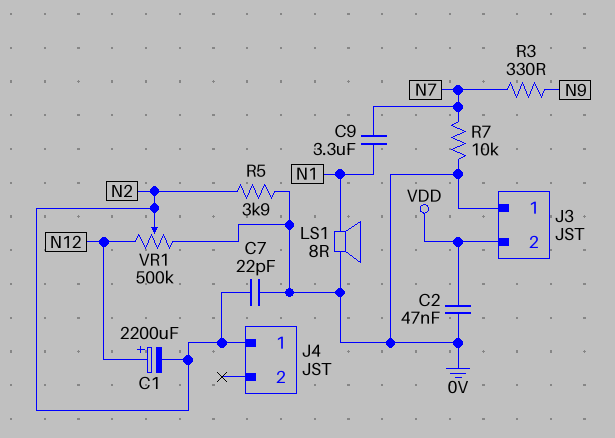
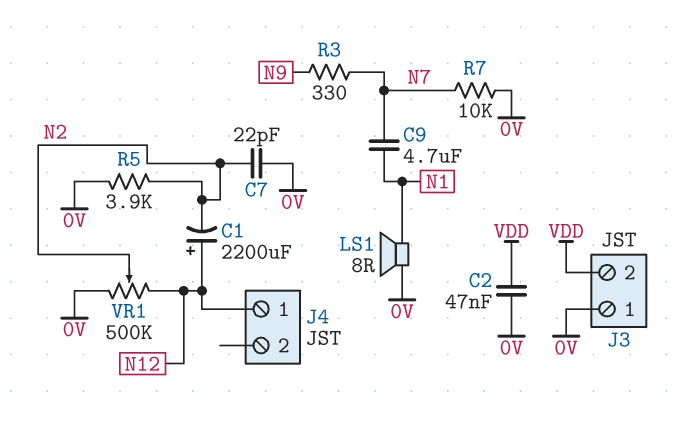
C9: 3.3uF (N1, N7) -> 4.7uF (N1, N7)
J4 pin 1: N2 -> N12

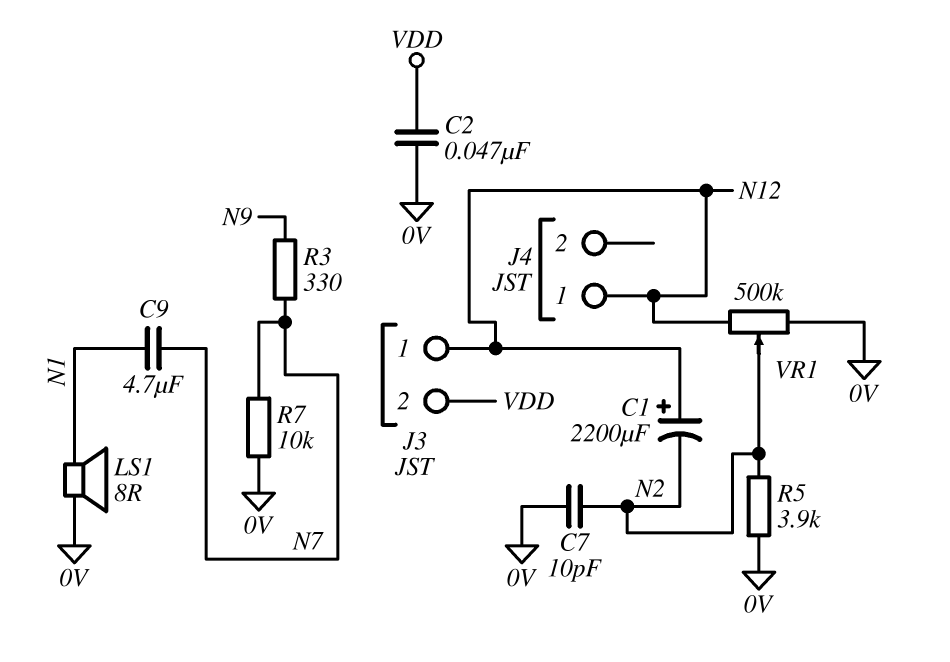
C7: 22pF (0V, N2) -> 10pF (0V, N2)
J3 pin 1: 0V -> N12

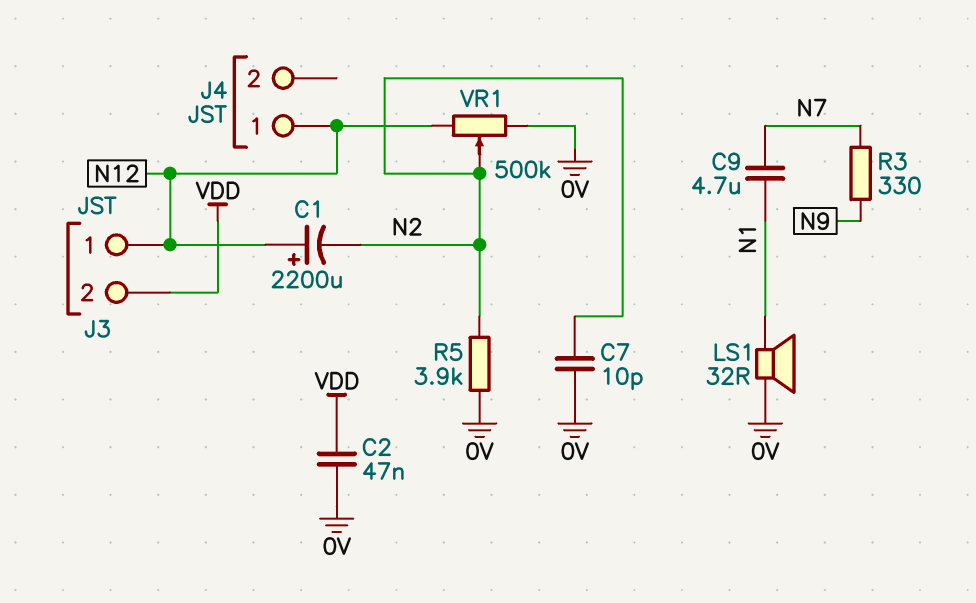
LS1: speaker 8R (0V, N1) -> speaker 32R (0V, N1)
R7: 10k (0V, N7) -> none

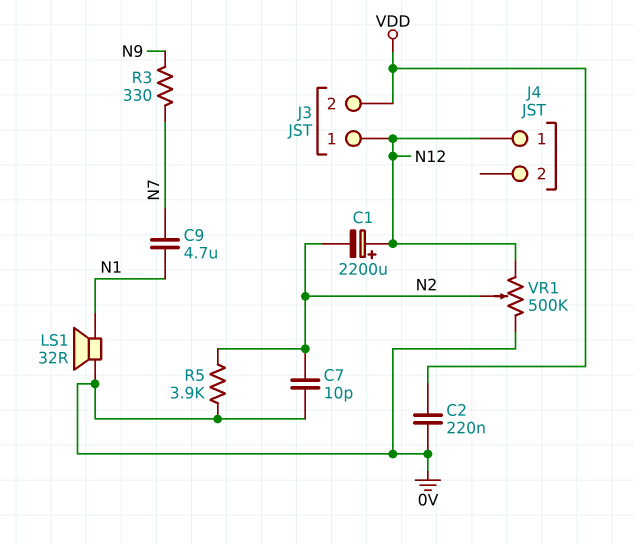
C2: 47nF (0V, VDD) -> 220nF (0V, VDD)

